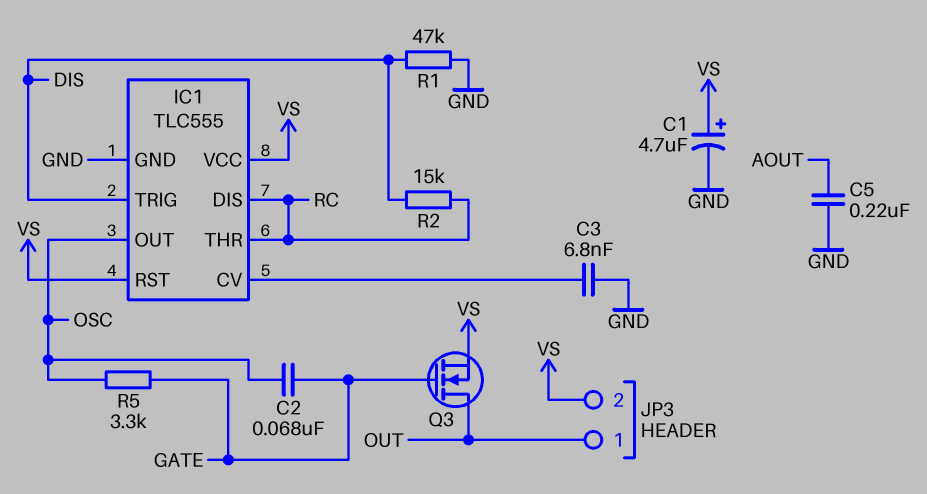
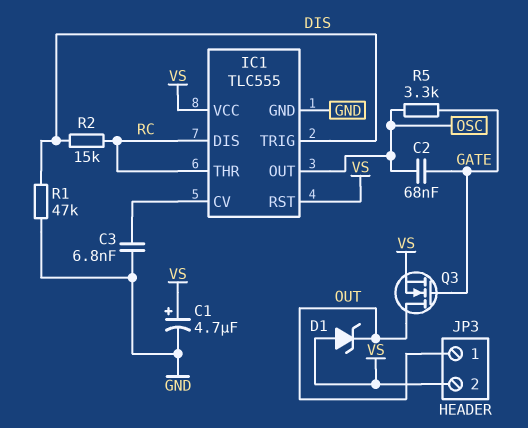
C5: 220nF (AOUT, GND) -> none
D1: none -> zener (A VS, K OUT)

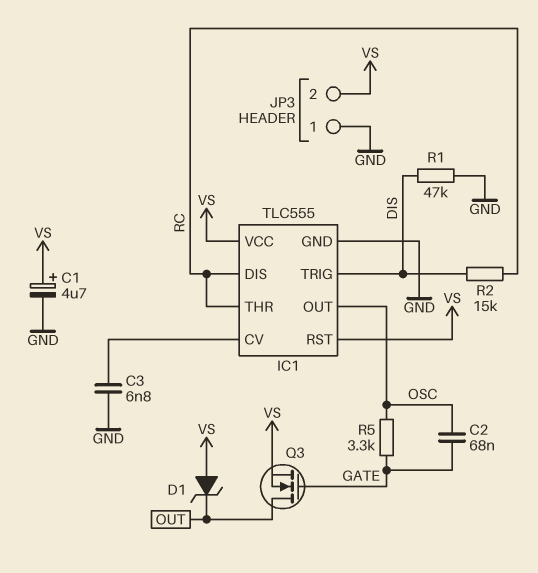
JP3 pin 1: OUT -> GND

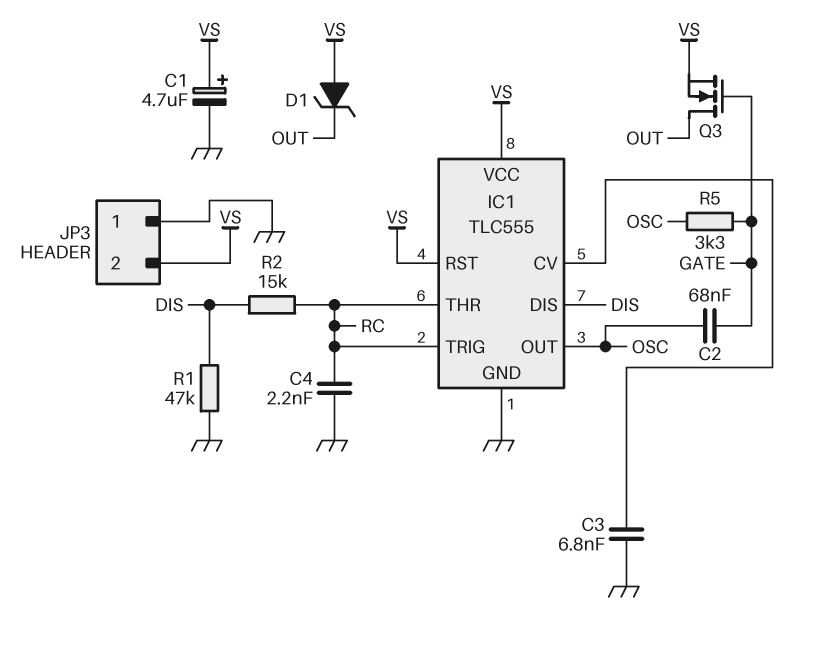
C4: none -> 2.2nF (GND, RC)
IC1 pin DIS: RC -> DIS
IC1 pin TRIG: DIS -> RC

